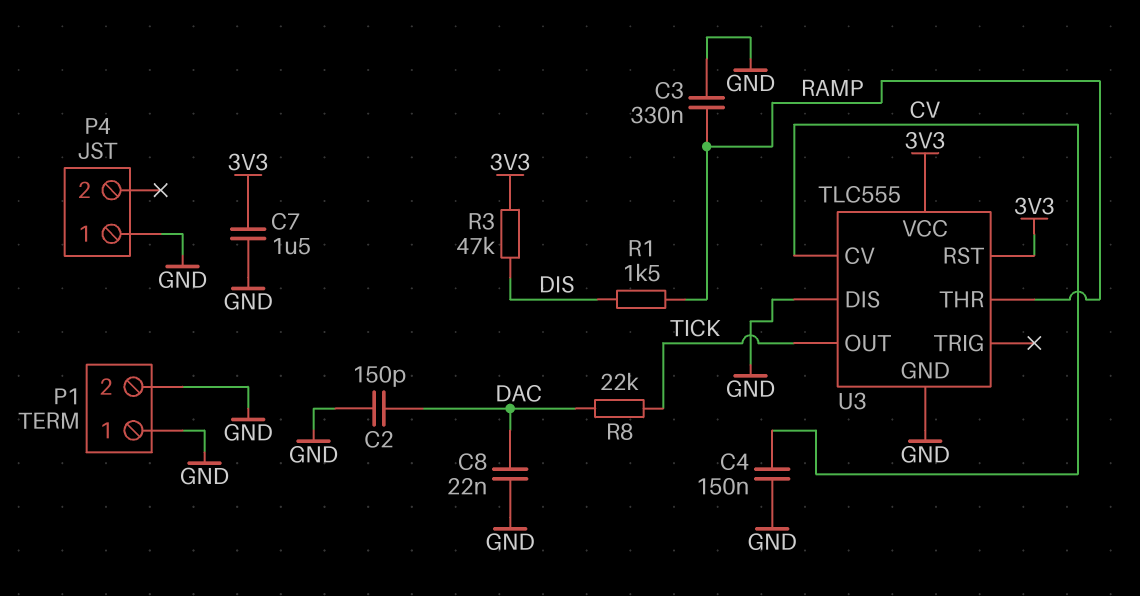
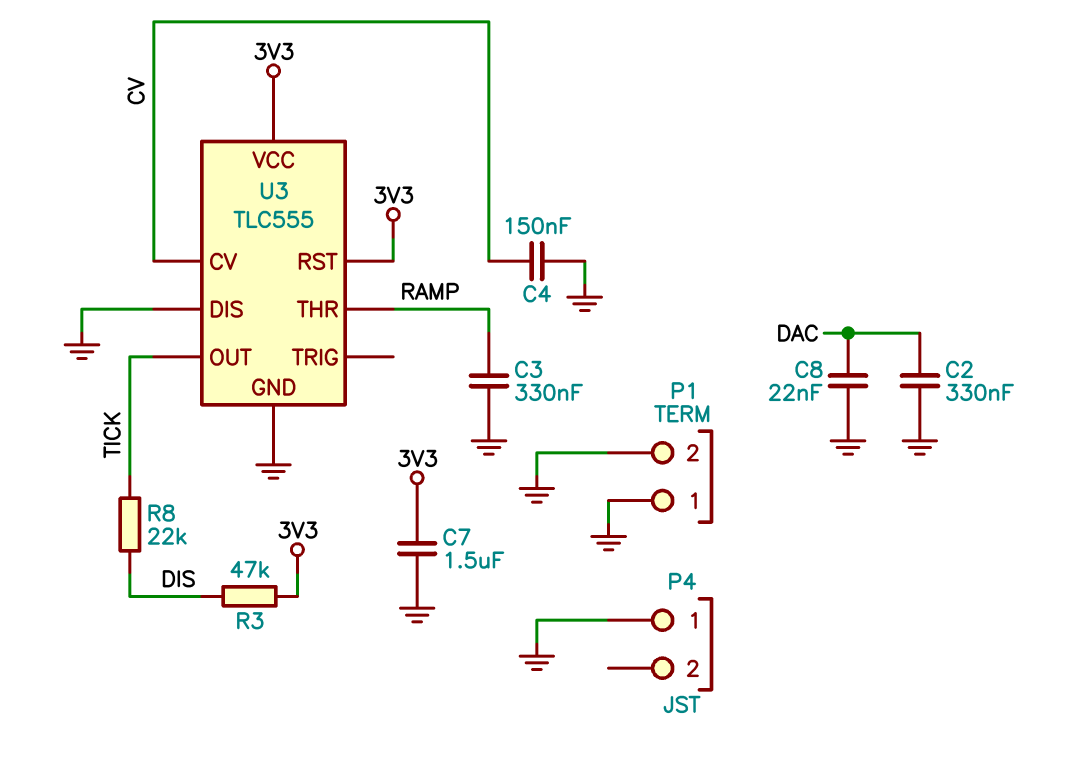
C2: 150pF (DAC, GND) -> 330nF (DAC, GND)
R1: 1.5k (DIS, RAMP) -> none
R8: 22k (DAC, TICK) -> 22k (DIS, TICK)

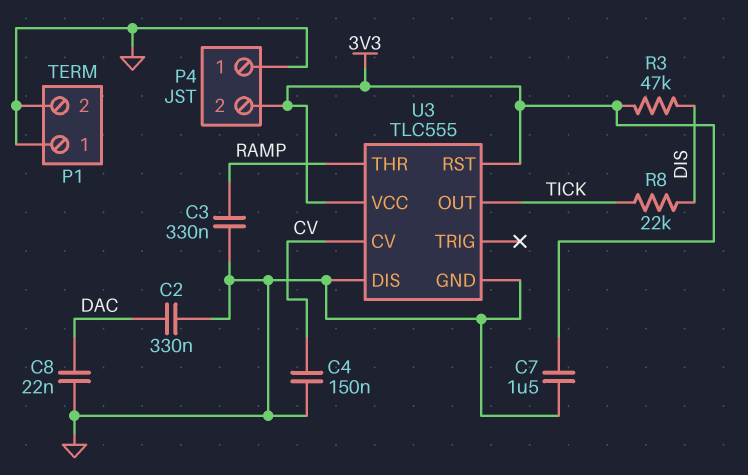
P4 pin 2: none -> 3V3

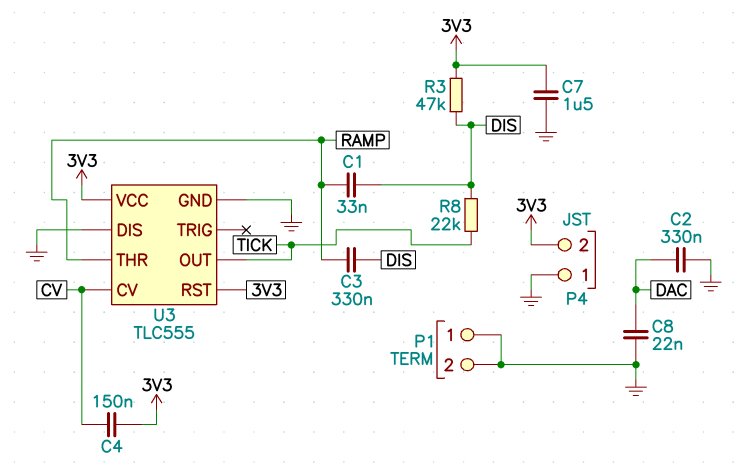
C1: none -> 33nF (DIS, RAMP)
C3: 330nF (GND, RAMP) -> 330nF (DIS, RAMP)
C4: 150nF (CV, GND) -> 150nF (3V3, CV)

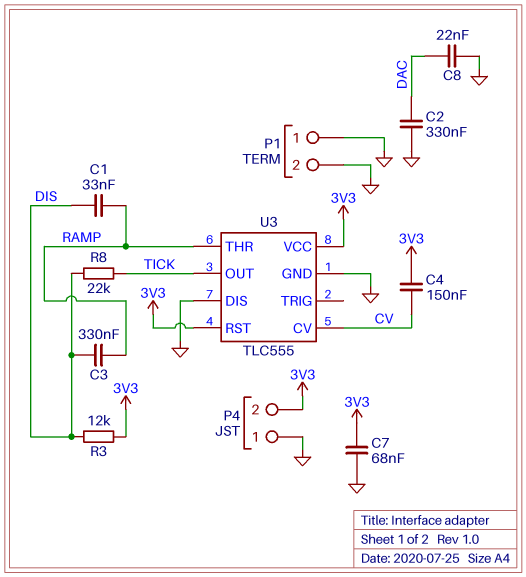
C7: 1.5uF (3V3, GND) -> 68nF (3V3, GND)
R3: 47k (3V3, DIS) -> 12k (3V3, DIS)

